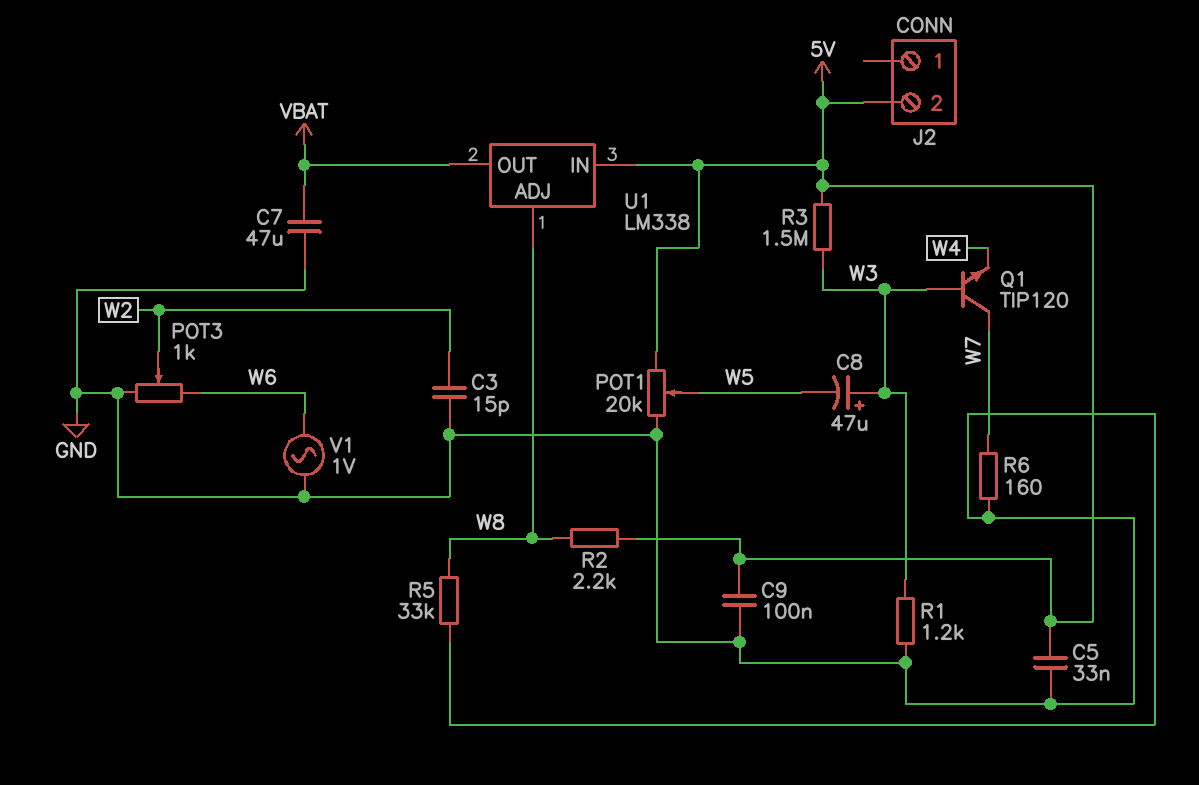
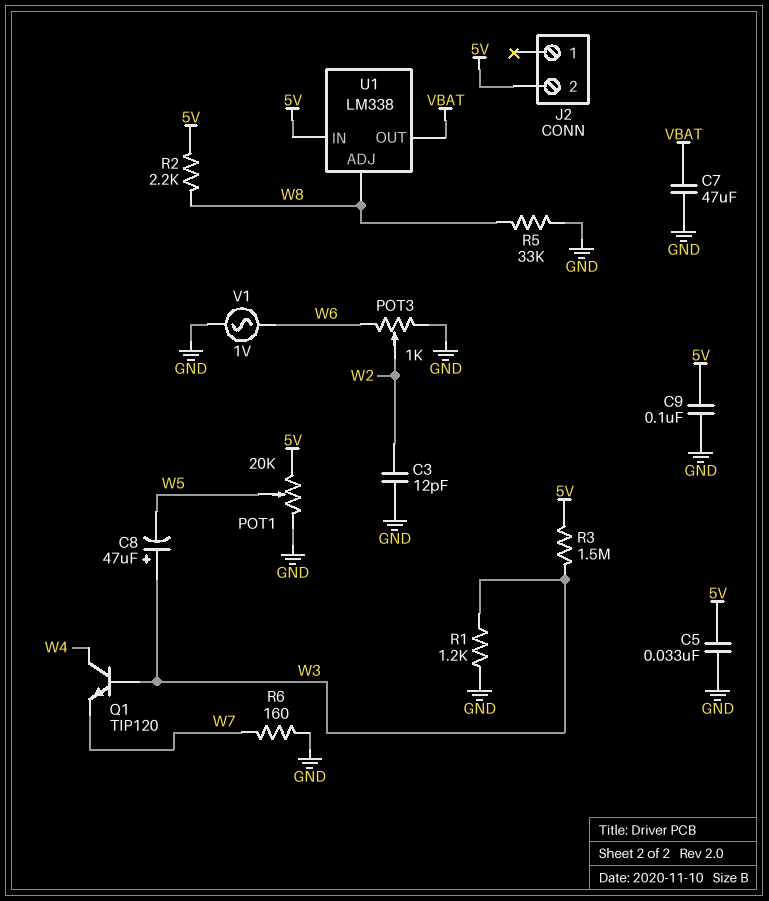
C3: 15pF (GND, W2) -> 12pF (GND, W2)
Q1: NPN TIP120 (B W3, C W7, E W4) -> NPN TIP120 (B W3, C W4, E W7)

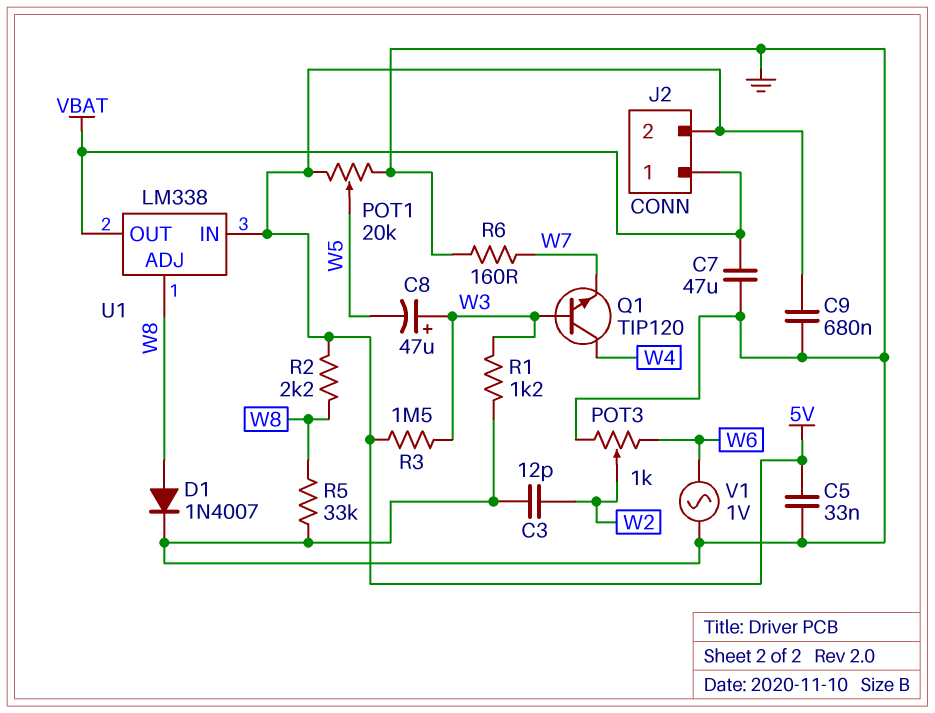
C9: 100nF (5V, GND) -> 680nF (5V, GND)
D1: none -> diode 1N4007 (A W8, K GND)
J2 pin 1: none -> VBAT

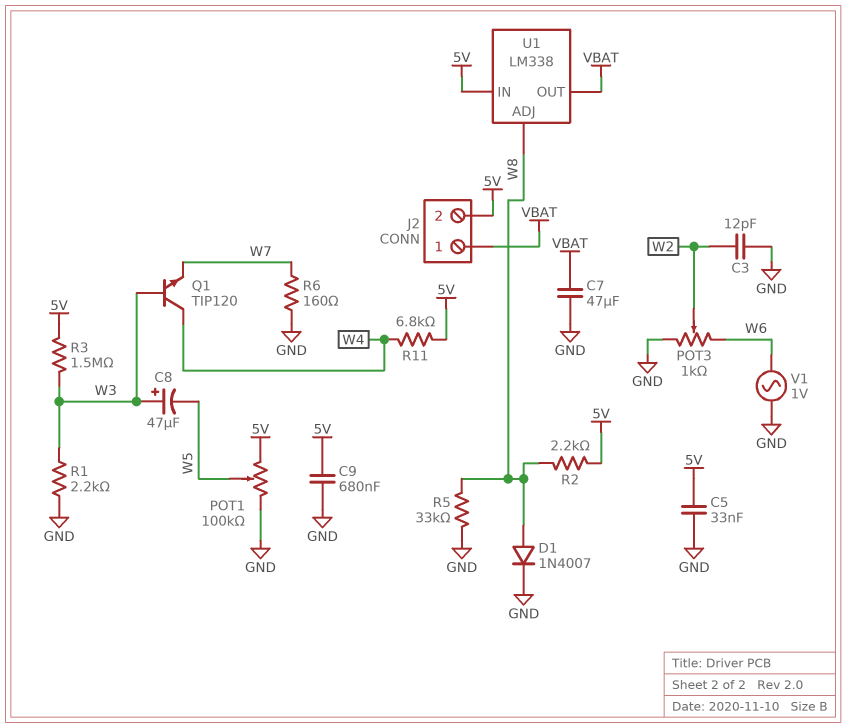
POT1: 20k (5V, GND, wiper W5) -> 100k (5V, GND, wiper W5)
R1: 1.2k (GND, W3) -> 2.2k (GND, W3)
R11: none -> 6.8k (5V, W4)

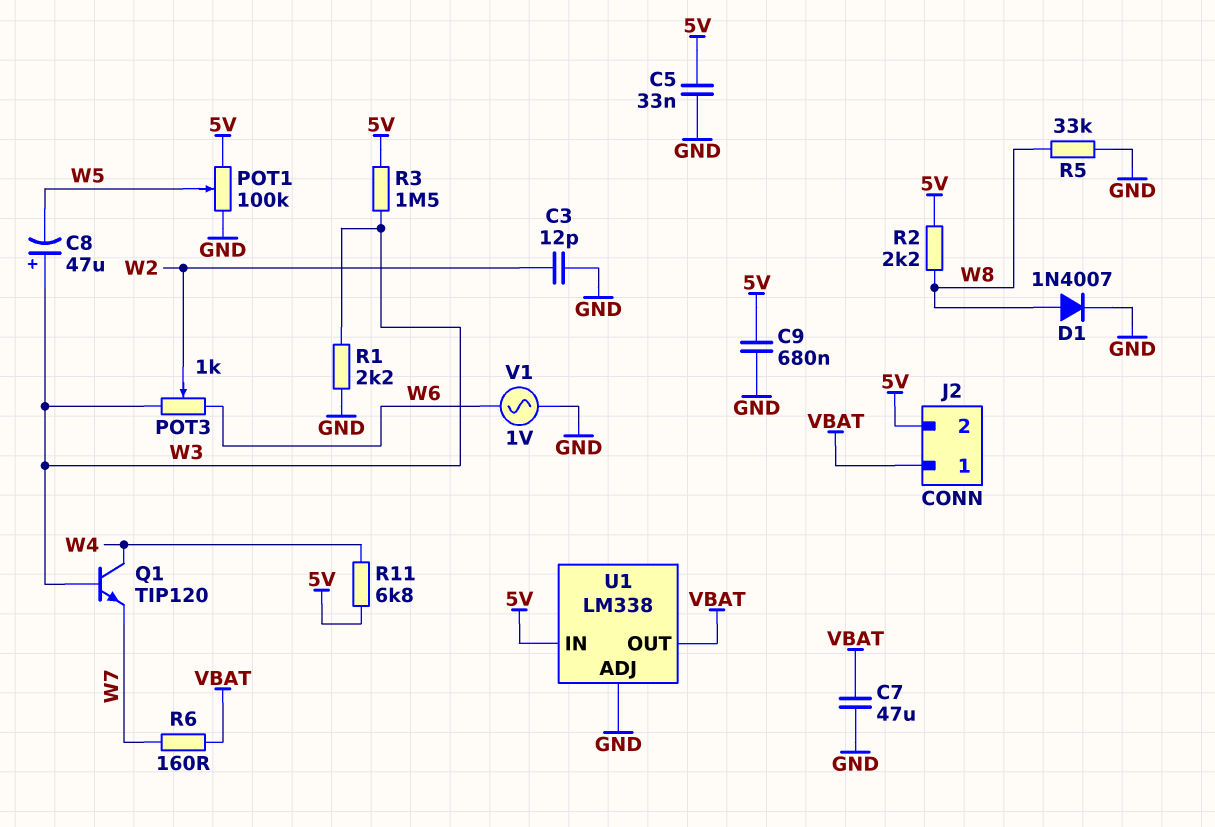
POT3: 1k (GND, W6, wiper W2) -> 1k (W3, W6, wiper W2)
R6: 160 (GND, W7) -> 160 (VBAT, W7)
U1 pin ADJ: W8 -> GND

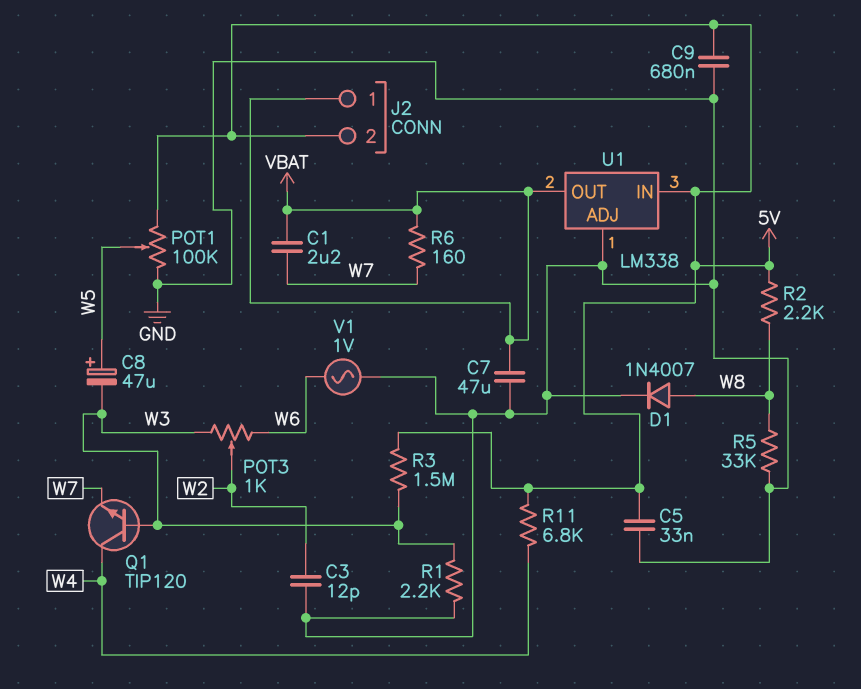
C1: none -> 2.2uF (VBAT, W7)
C8: 47uF (plus W3, minus W5) -> 47uF (plus W5, minus W3)

